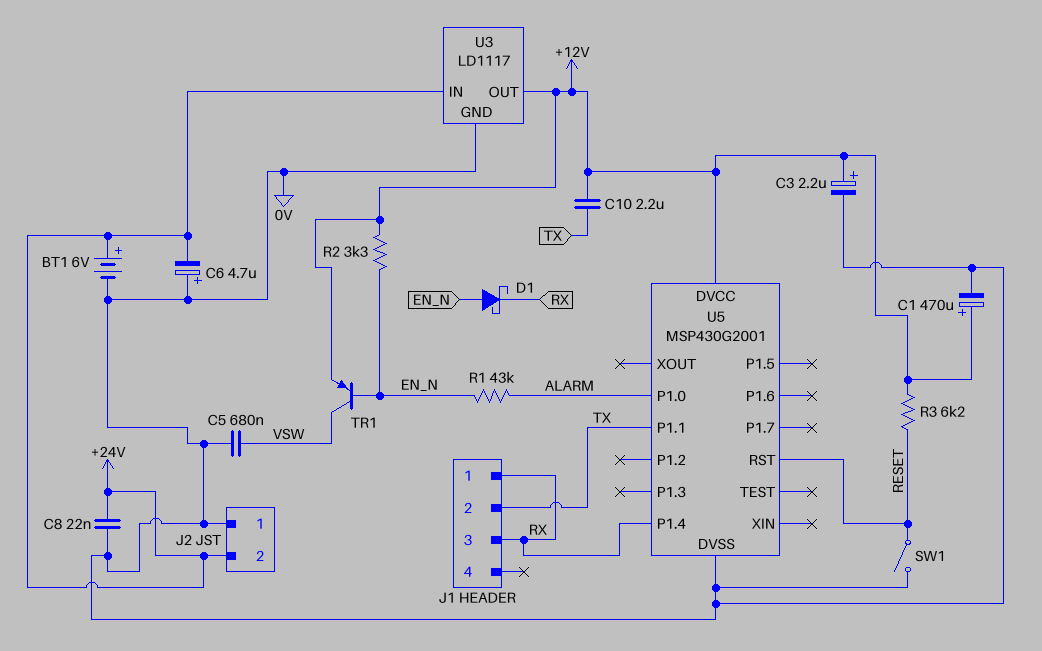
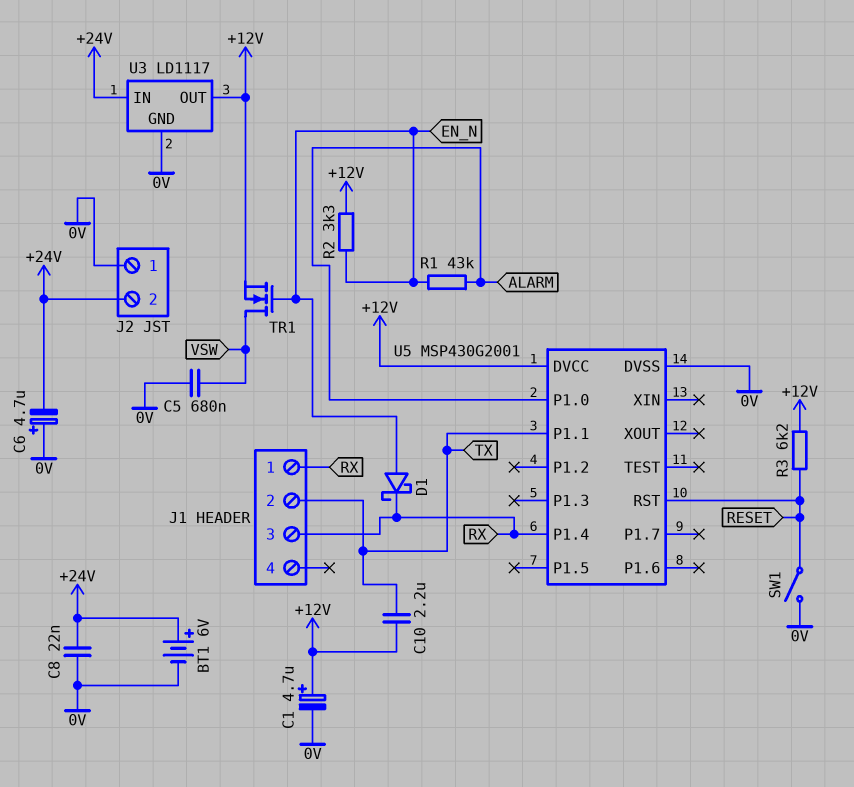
C1: 470uF (plus +12V, minus 0V) -> 4.7uF (plus +12V, minus 0V)
C3: 2.2uF (plus +12V, minus 0V) -> none
TR1: PNP (B EN_N, C VSW, E +12V) -> NMOS (G EN_N, D VSW, S +12V)

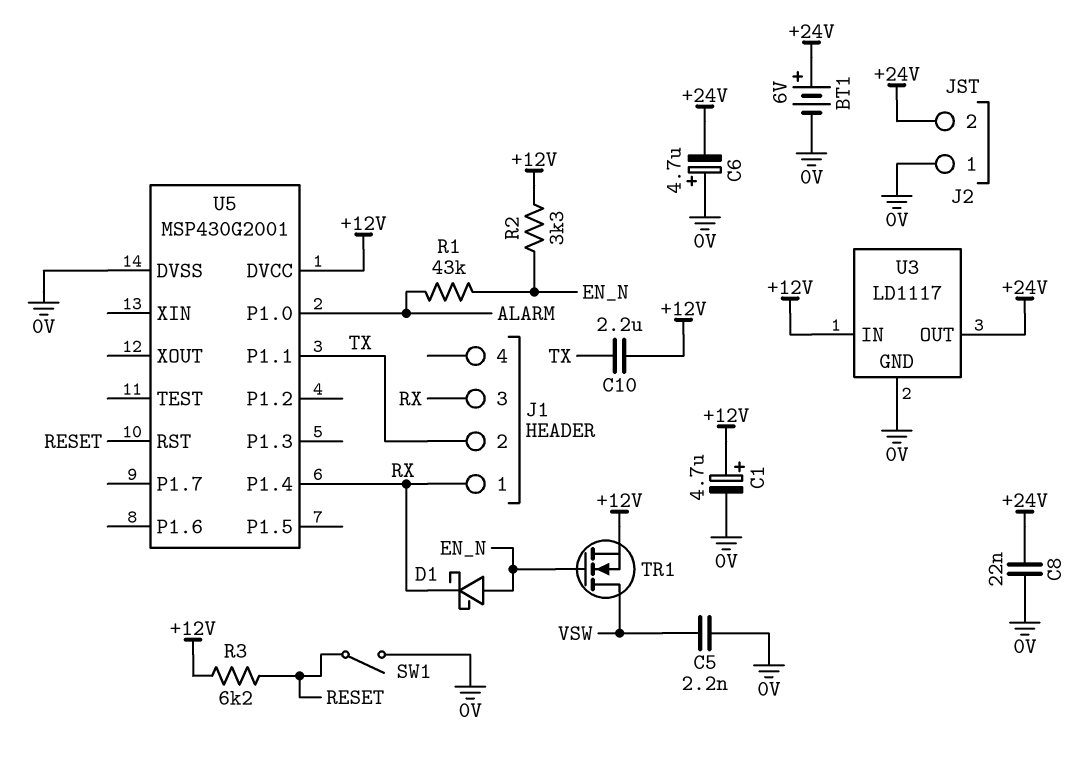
C5: 680nF (0V, VSW) -> 2.2nF (0V, VSW)
U3 pin IN: +24V -> +12V
U3 pin OUT: +12V -> +24V

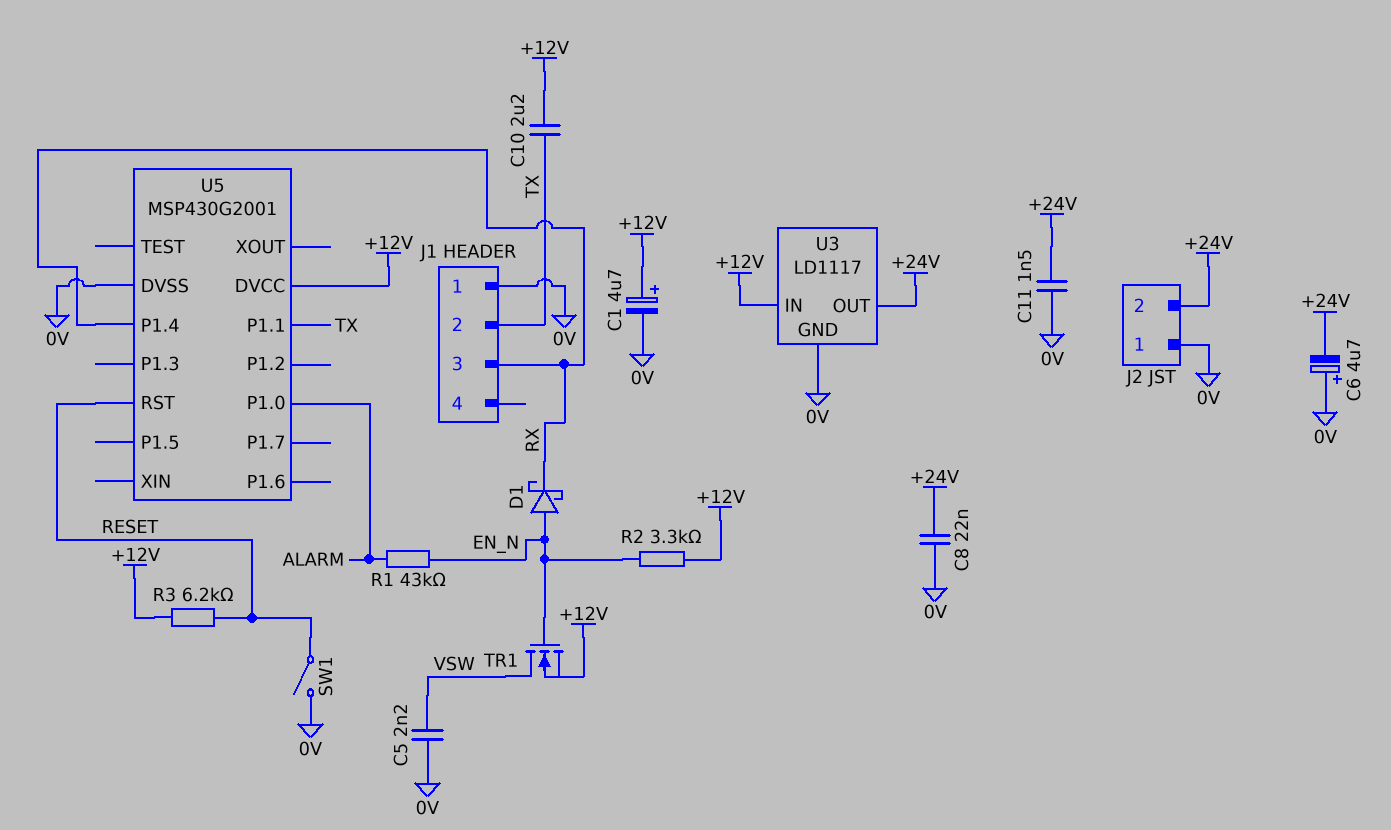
BT1: 6V (plus +24V, minus 0V) -> none
C11: none -> 1.5nF (+24V, 0V)
J1 pin 1: RX -> 0V

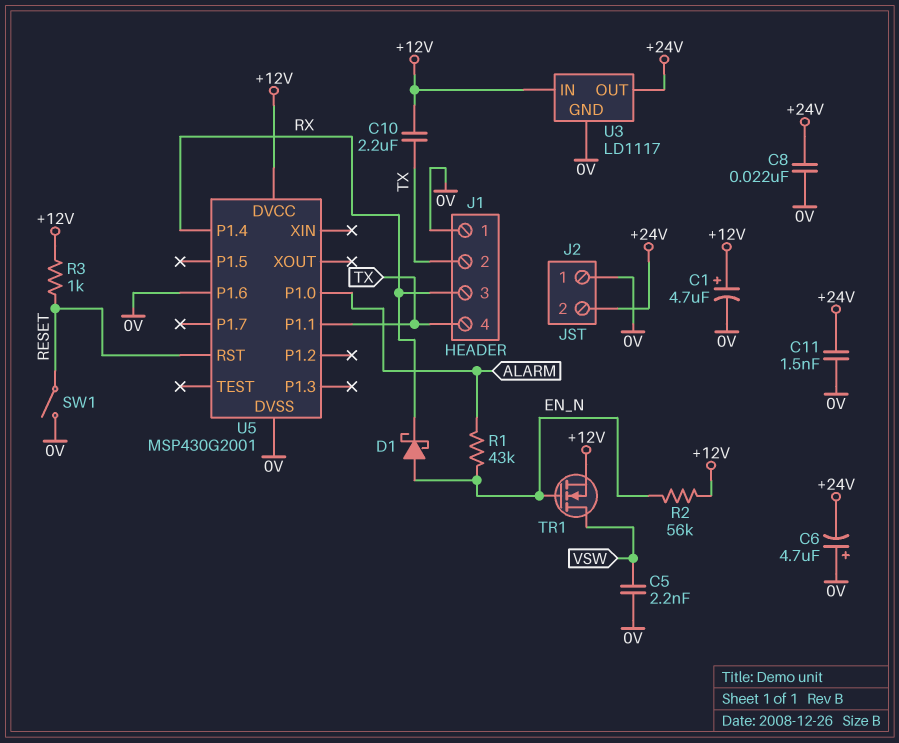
J1 pin 4: none -> TX
R2: 3.3k (+12V, EN_N) -> 56k (+12V, EN_N)
R3: 6.2k (+12V, RESET) -> 1k (+12V, RESET)
U5 pin P1.6: none -> 0V

